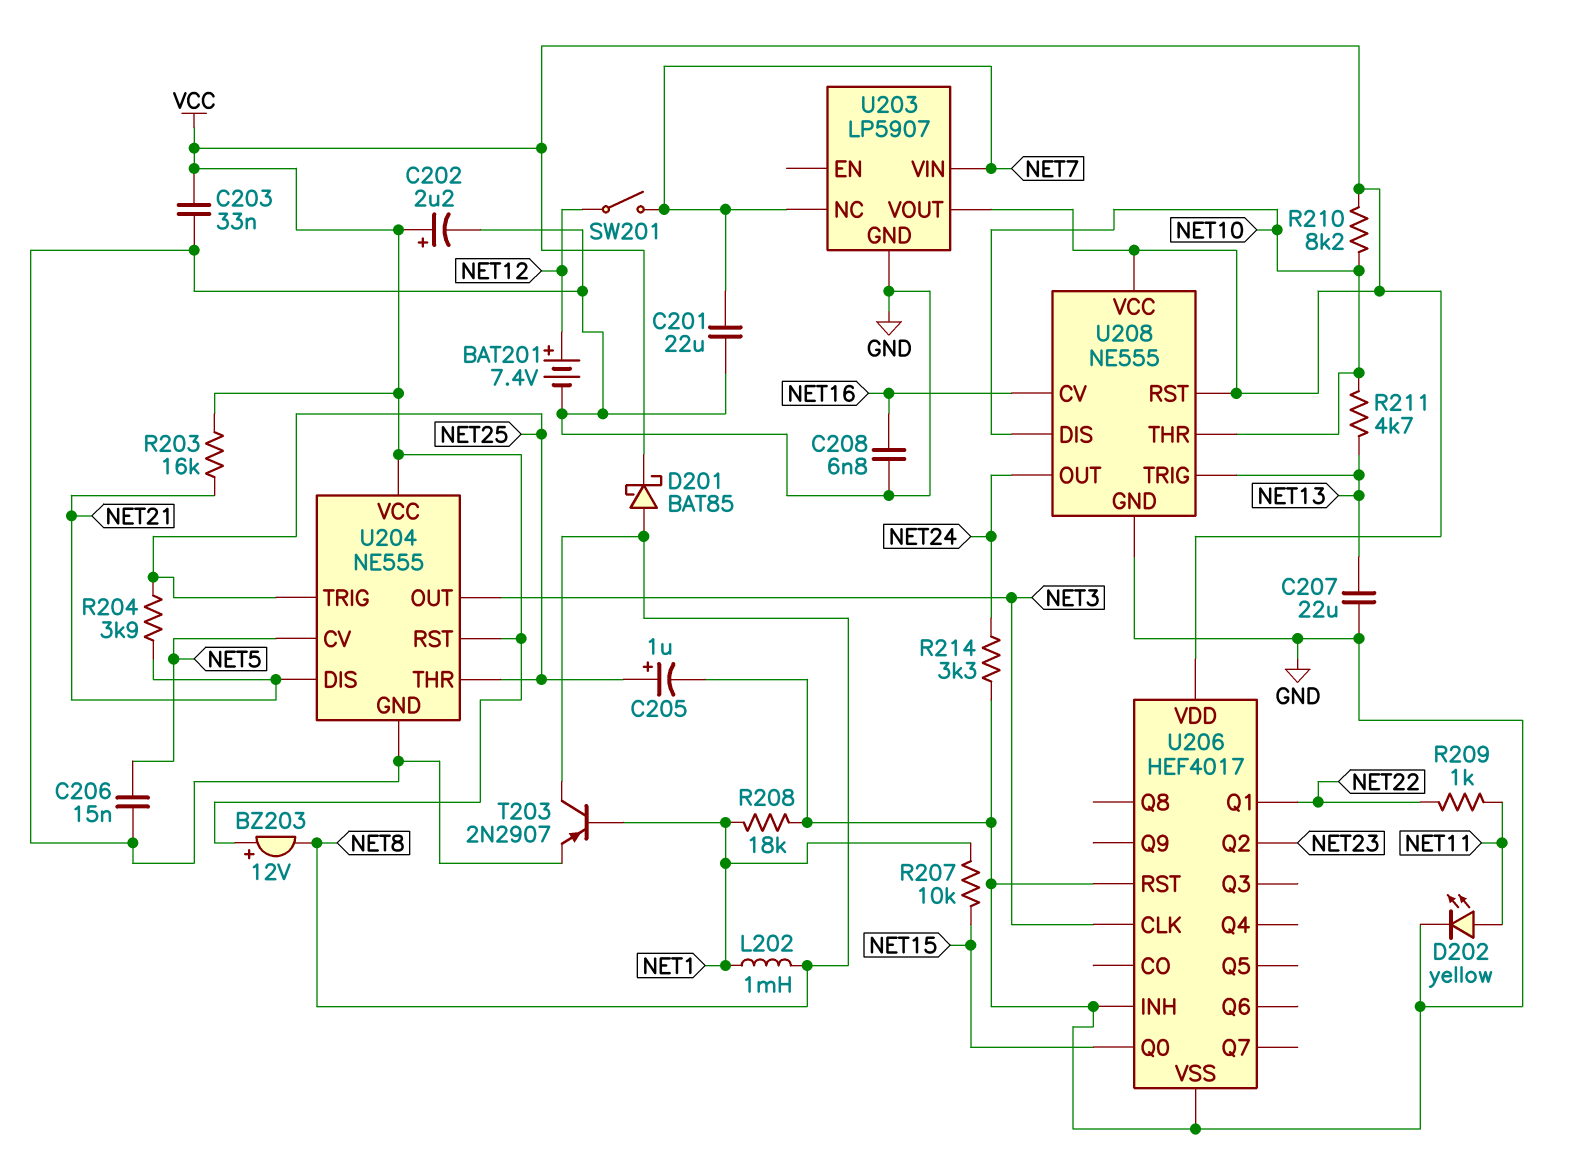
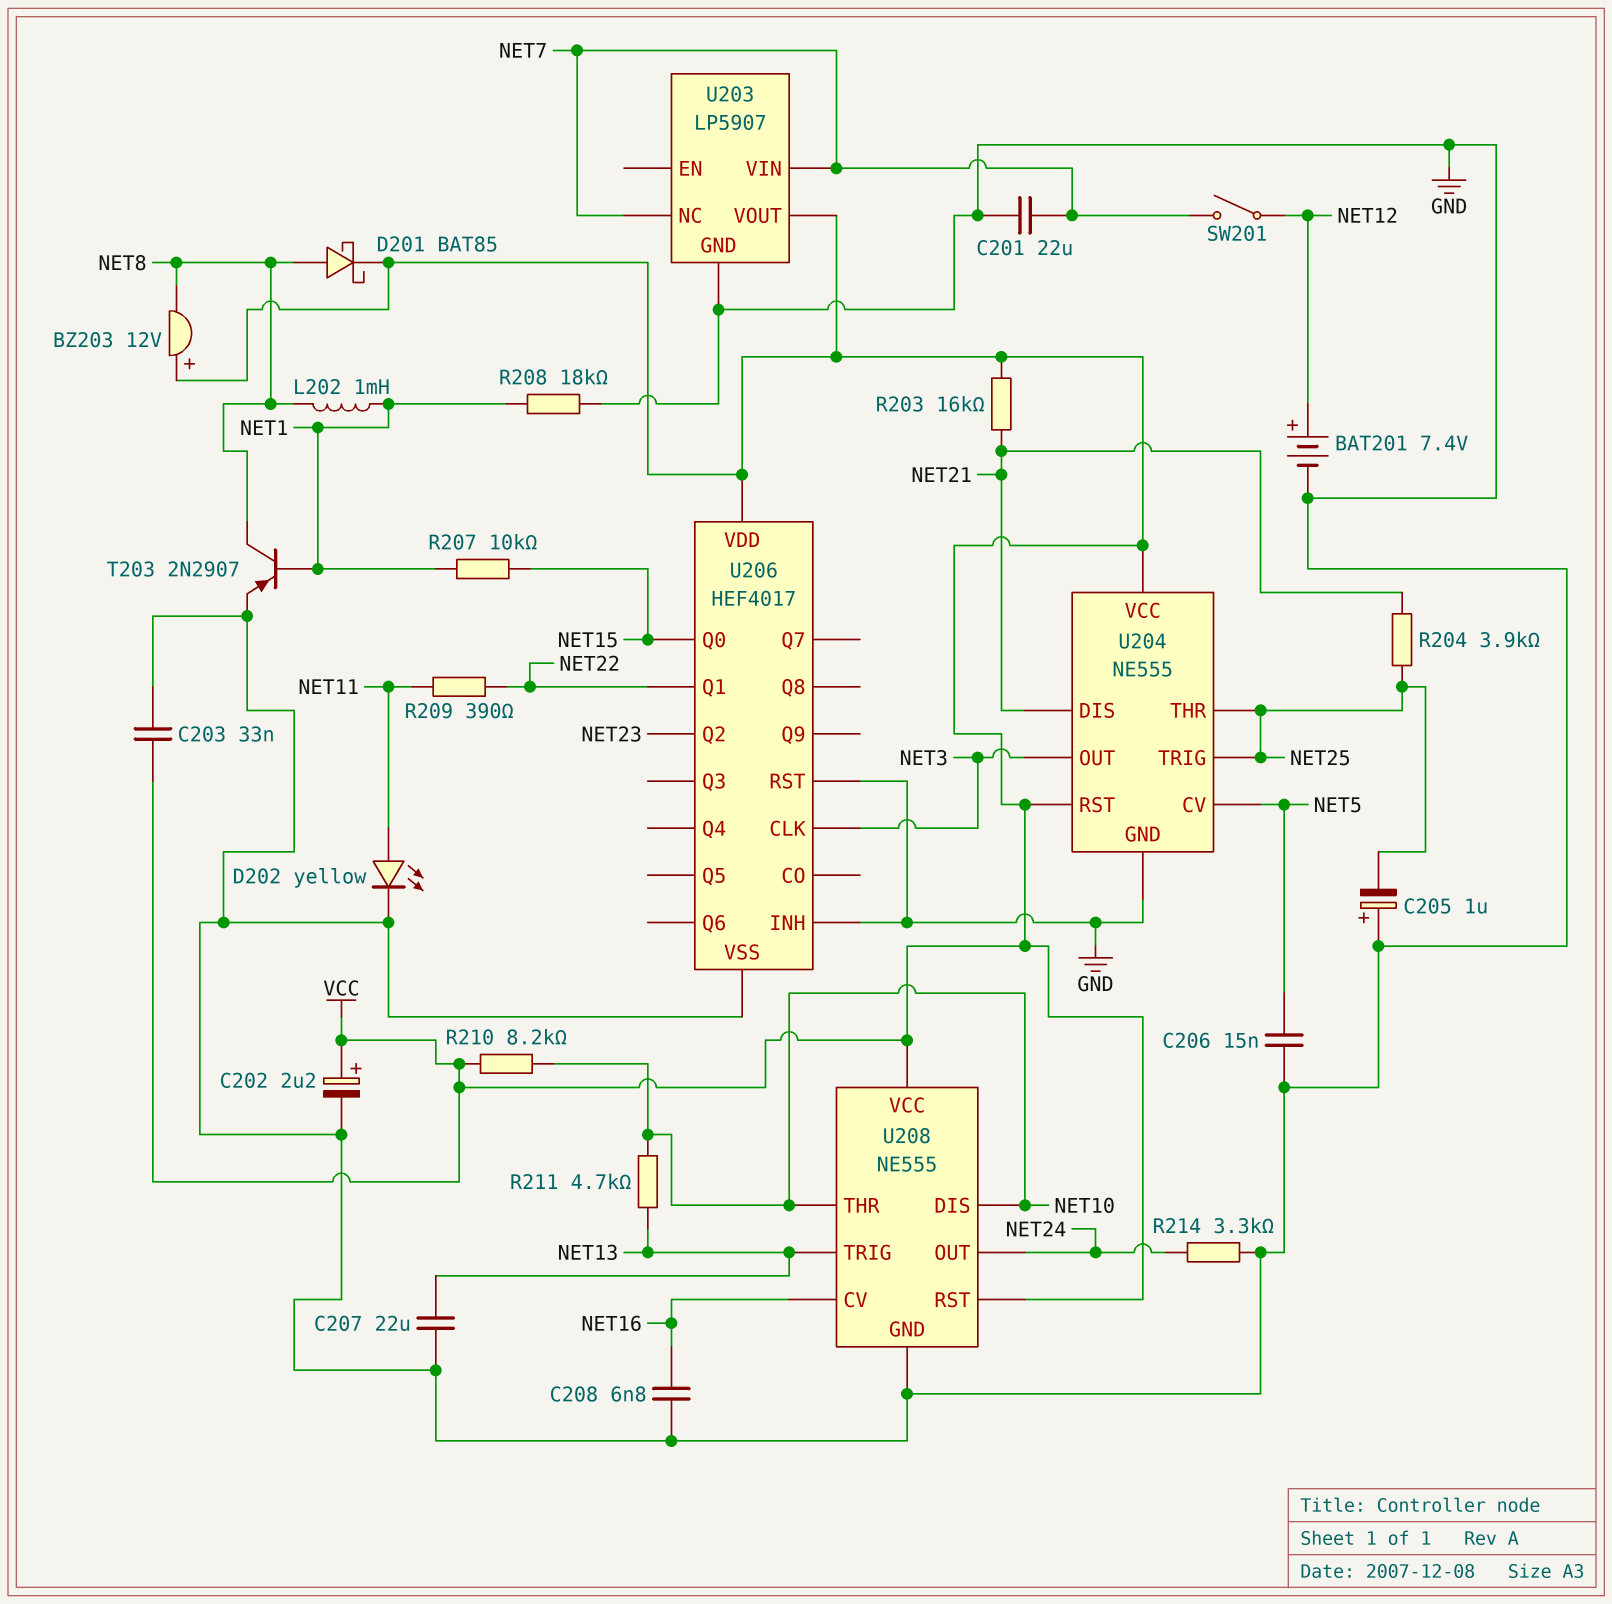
C205: 1uF (plus NET25, minus GND) -> 1uF (plus GND, minus NET25)
R209: 1k (NET11, NET22) -> 390 (NET11, NET22)

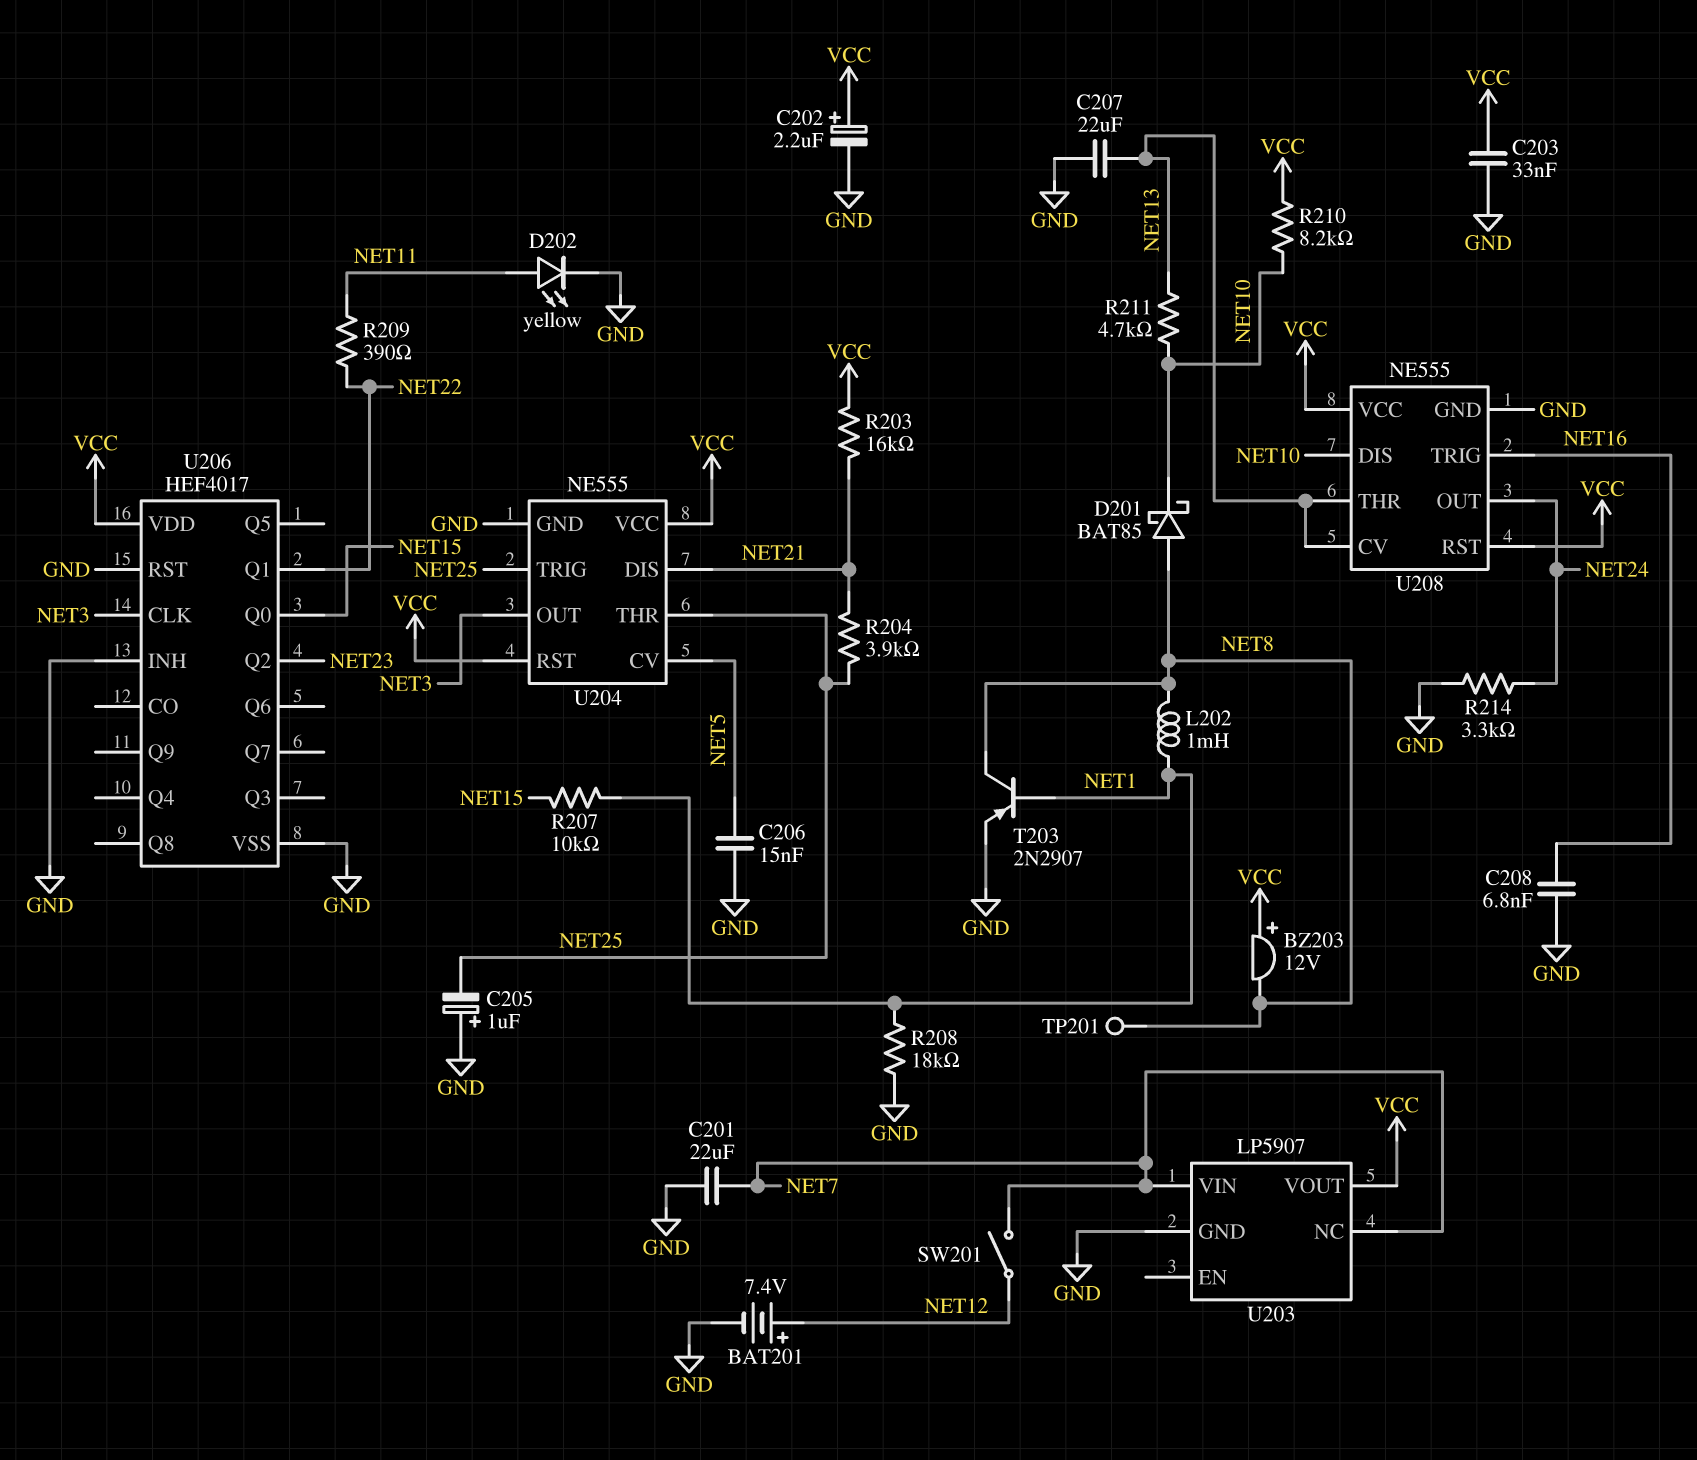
D201: schottky BAT85 (A NET8, K VCC) -> schottky BAT85 (A NET8, K NET10)
TP201: none -> test point (NET8)
U208 pin CV: NET16 -> NET13
U208 pin THR: NET10 -> NET13
U208 pin TRIG: NET13 -> NET16

